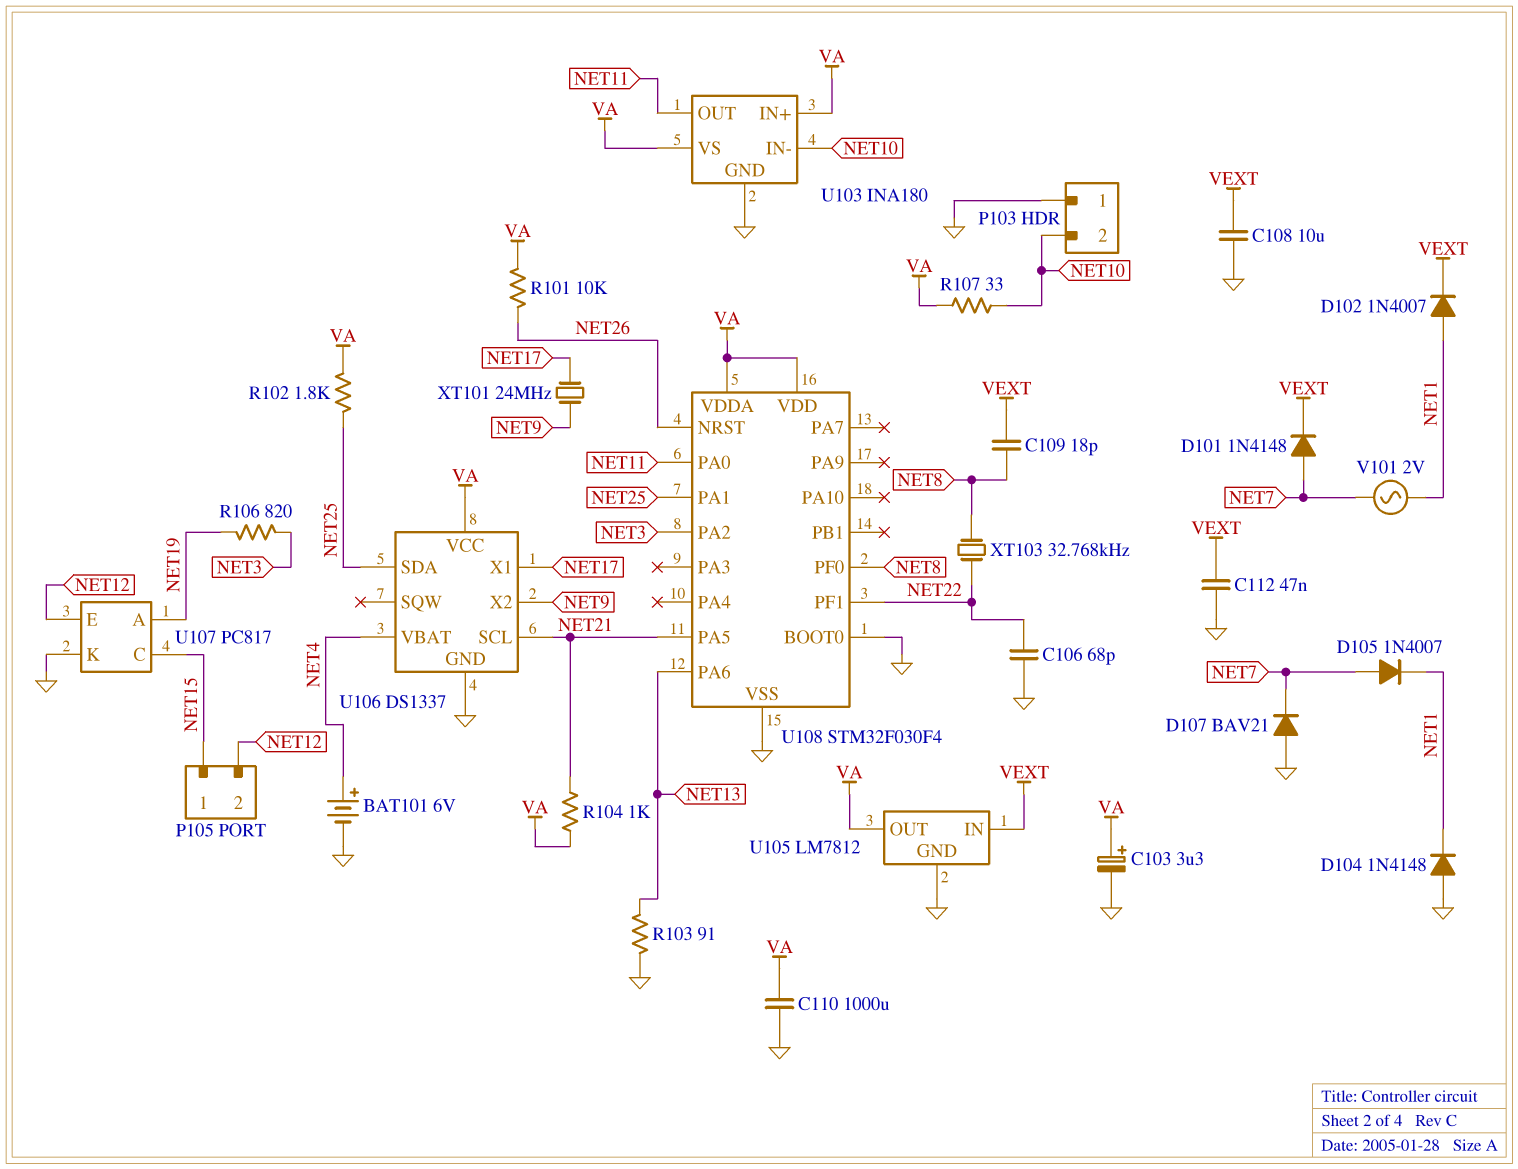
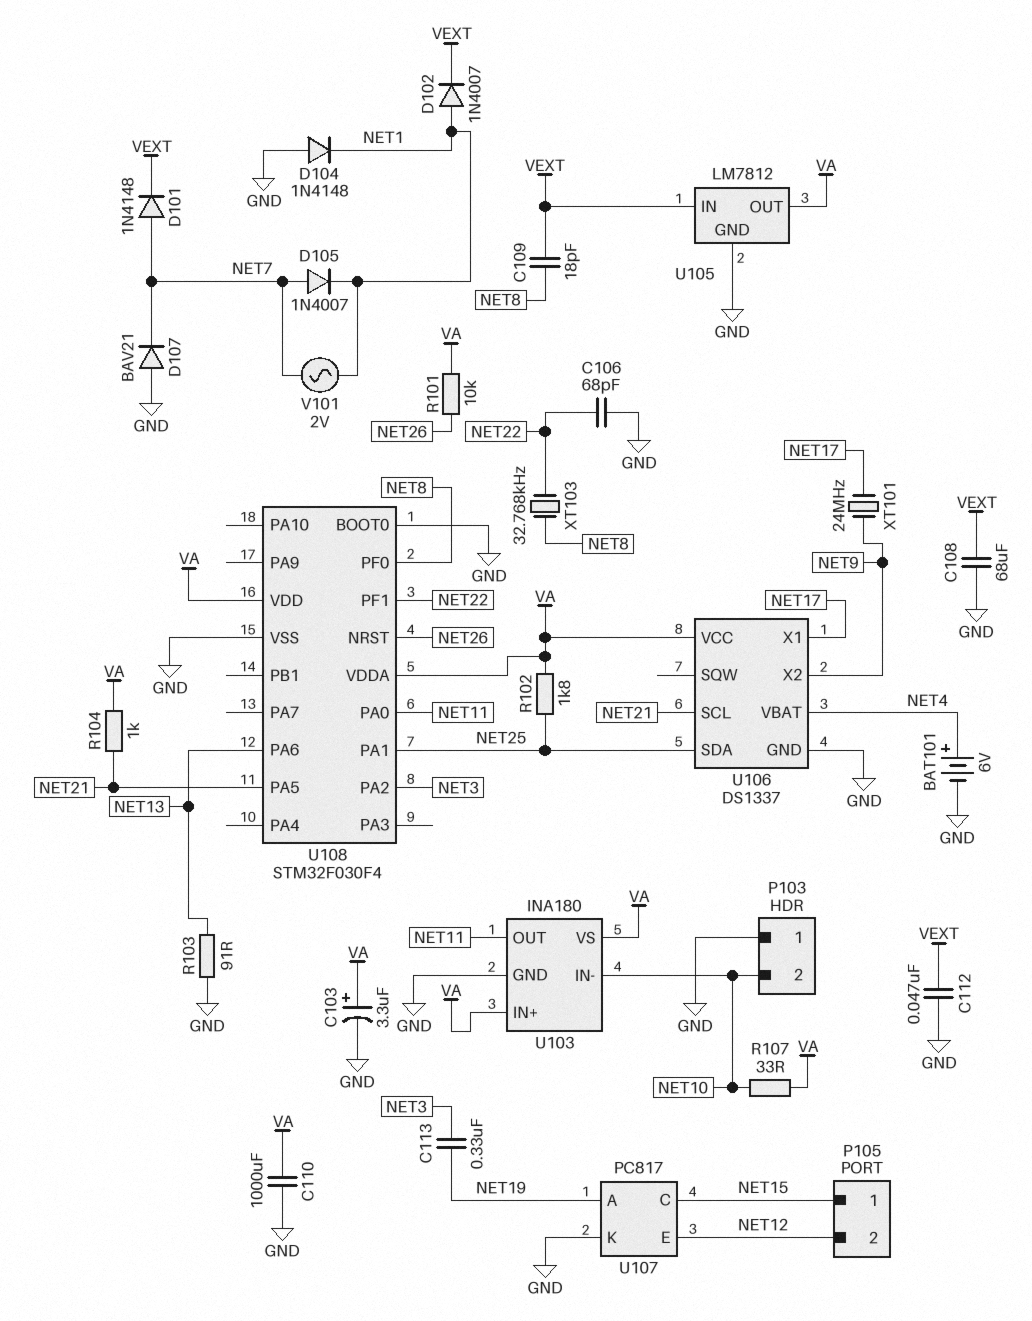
C108: 10uF (GND, VEXT) -> 68uF (GND, VEXT)
C113: none -> 330nF (NET3, NET19)
R106: 820 (NET3, NET19) -> none

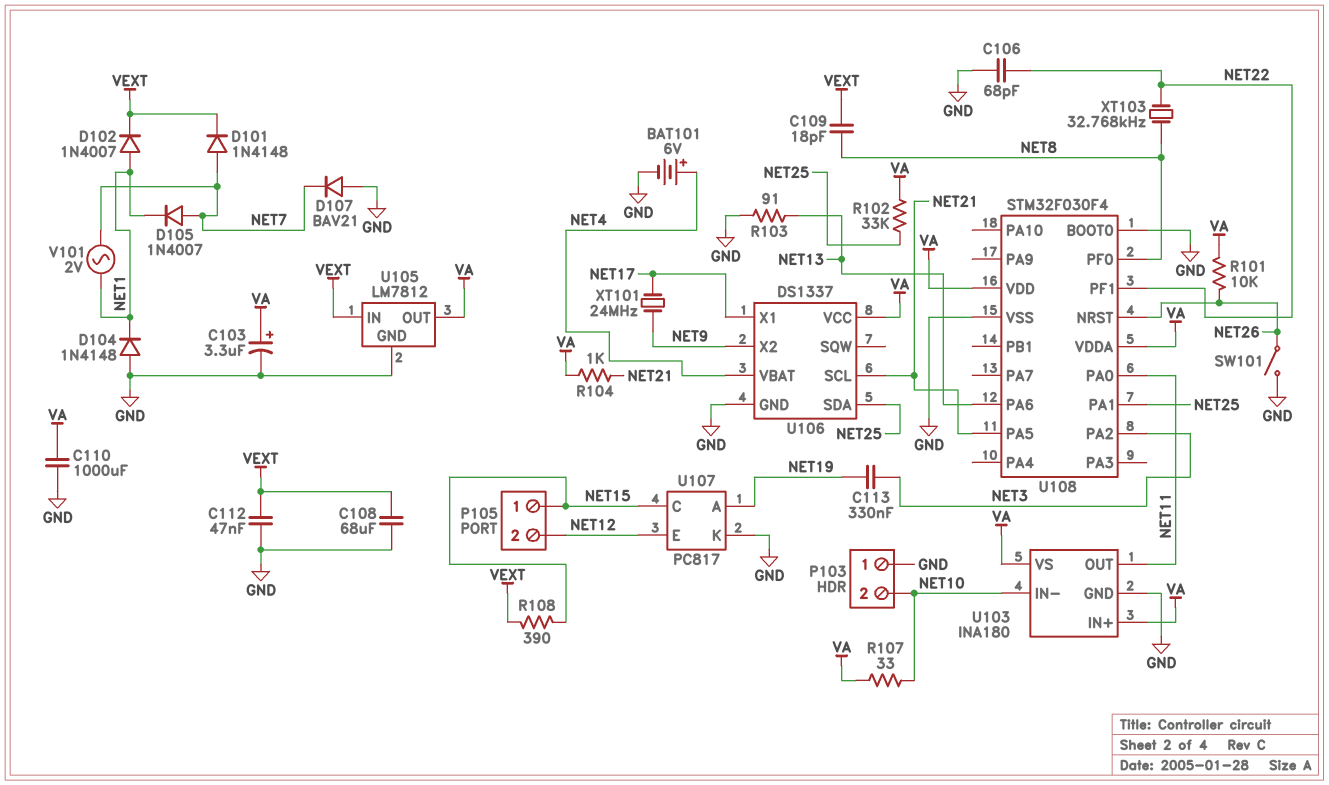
R102: 1.8k (NET25, VA) -> 33k (NET25, VA)
R108: none -> 390 (NET15, VEXT)
SW101: none -> switch (GND, NET26)

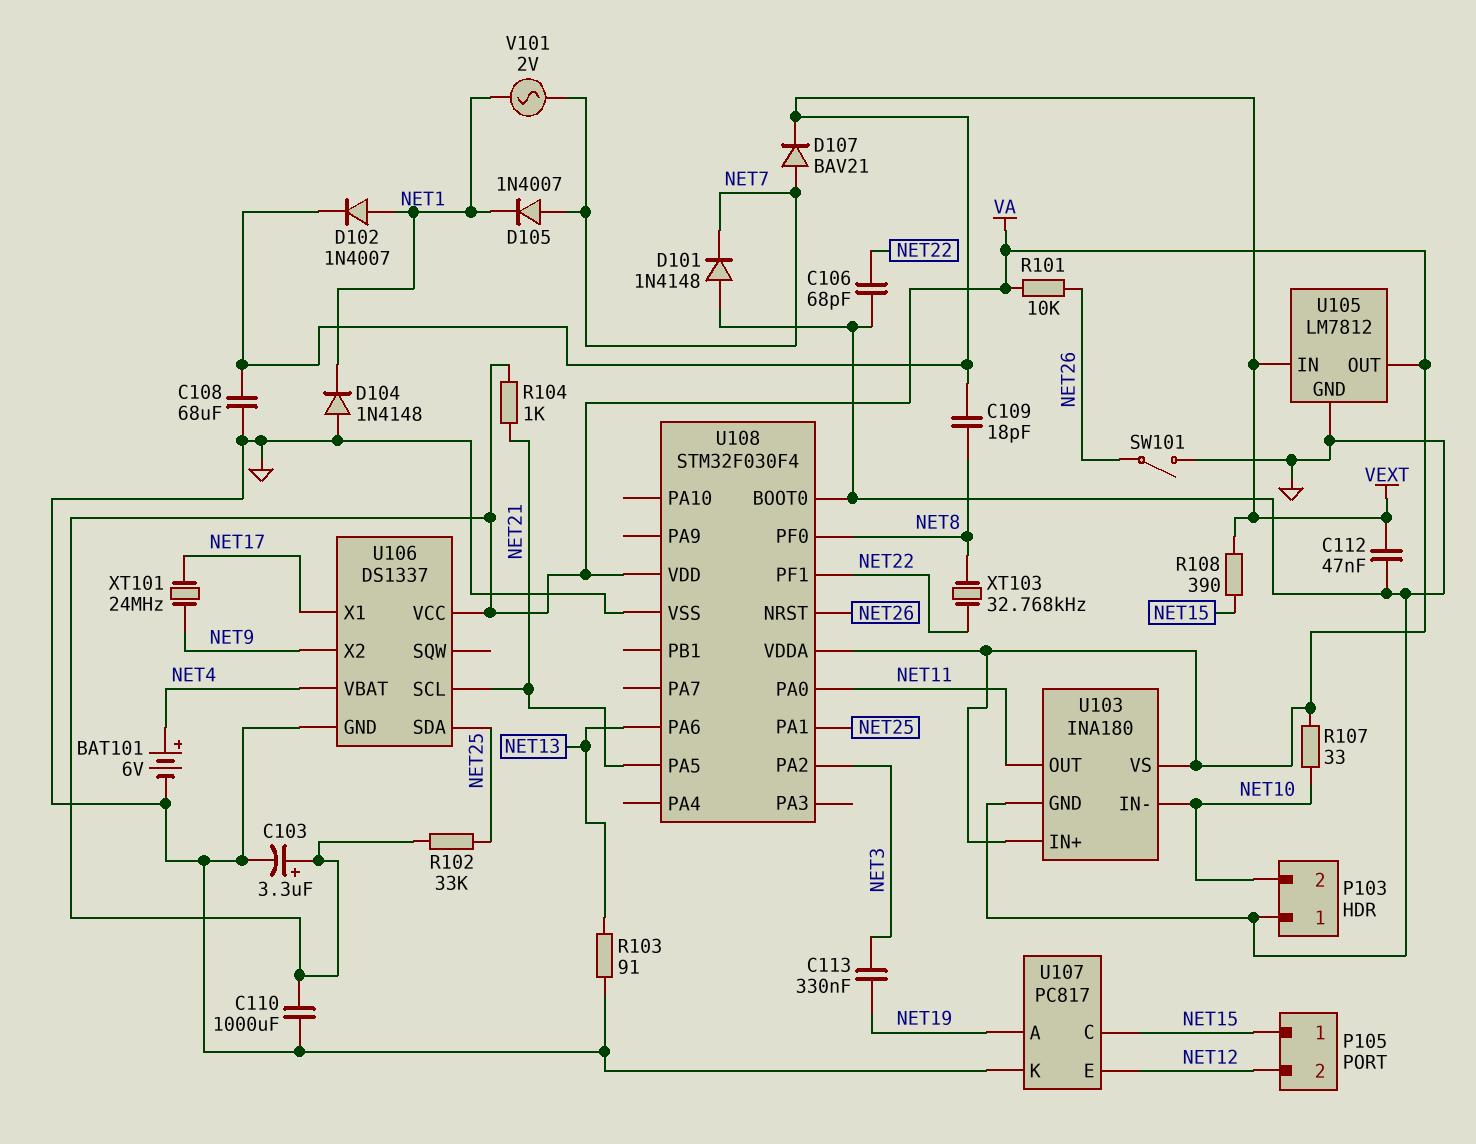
D101: diode 1N4148 (A NET7, K VEXT) -> diode 1N4148 (A GND, K NET7)
D107: diode BAV21 (A GND, K NET7) -> diode BAV21 (A NET7, K VEXT)

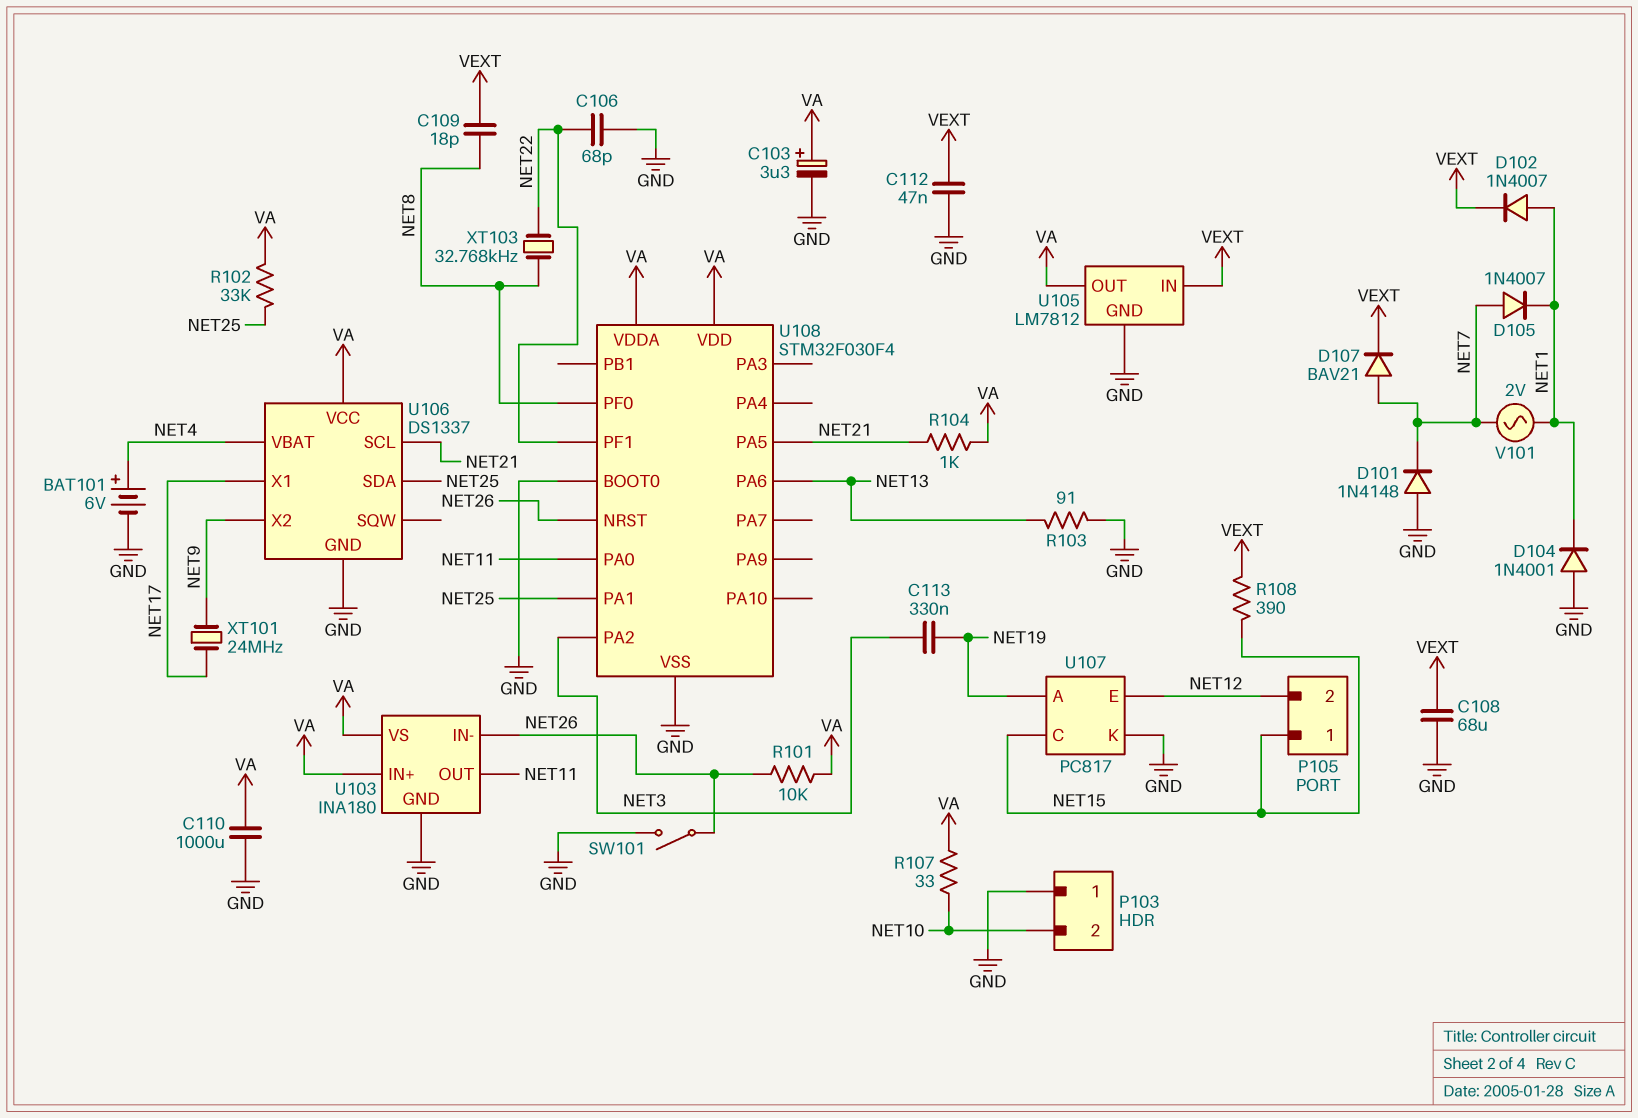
D104: diode 1N4148 (A GND, K NET1) -> diode 1N4001 (A GND, K NET1)
U103 pin IN-: NET10 -> NET26

